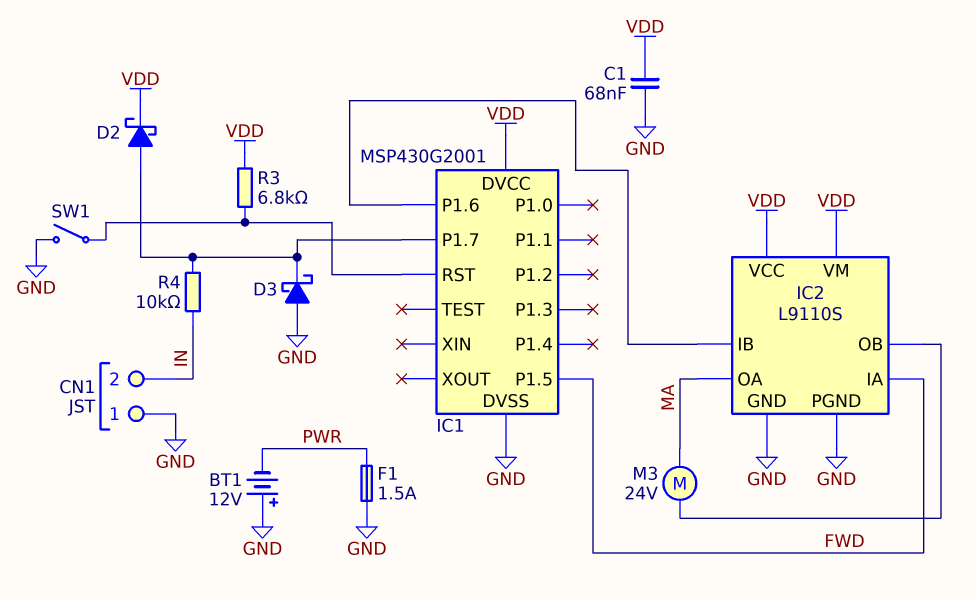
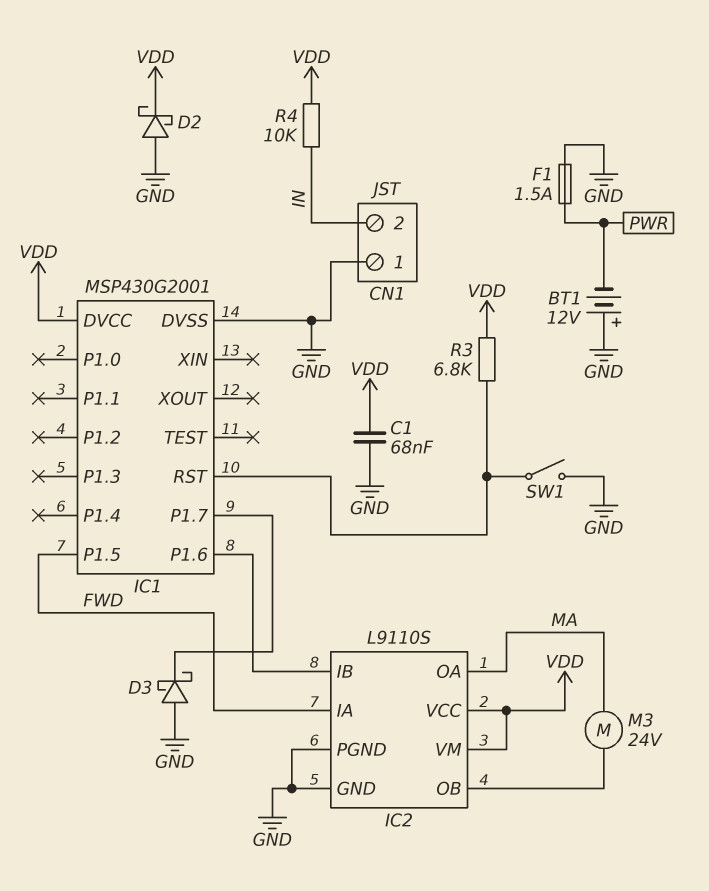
D2: schottky (A IC1/P1.7, K VDD) -> schottky (A GND, K VDD)
R4: 10k (IC1/P1.7, IN) -> 10k (IN, VDD)

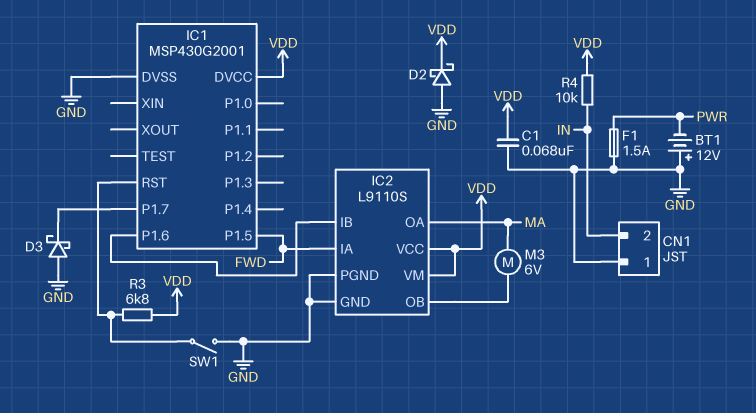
M3: motor 24V (IC2/OB, MA) -> motor 6V (IC2/OB, MA)

